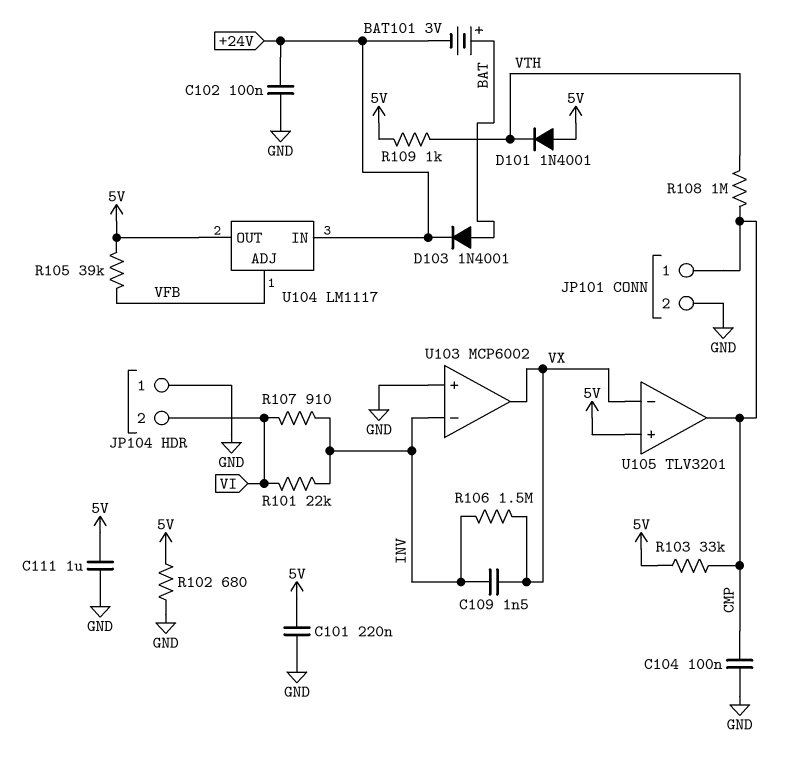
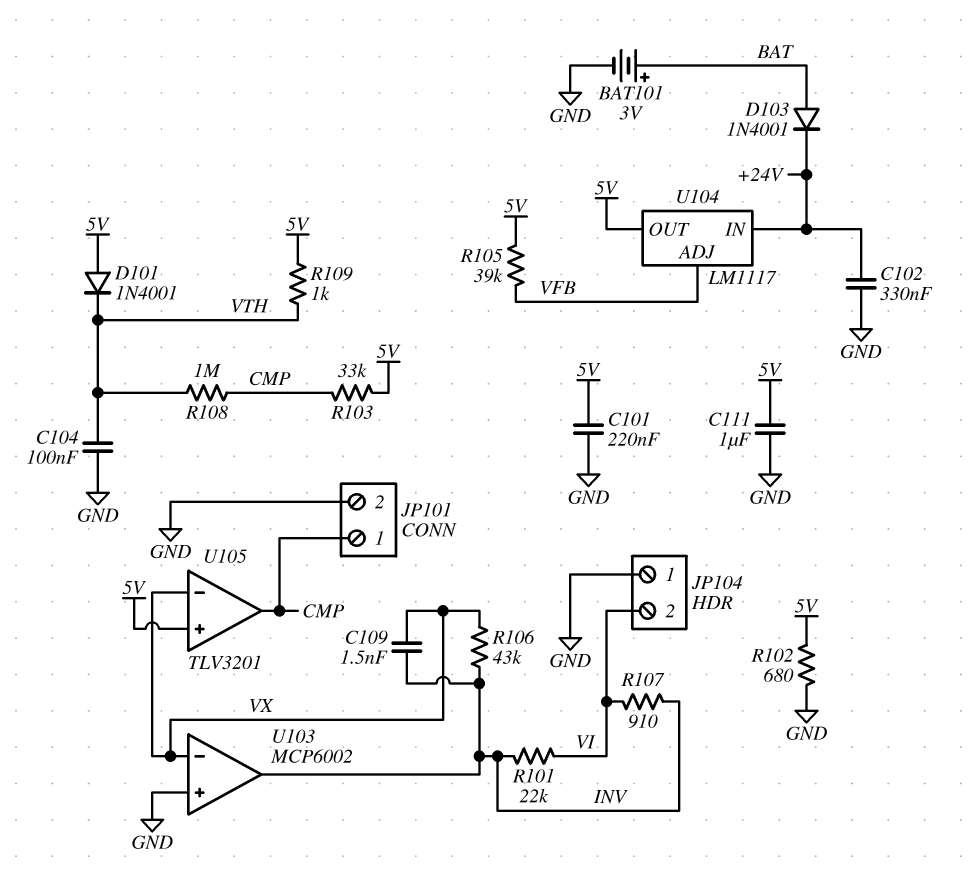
BAT101: 3V (plus BAT, minus +24V) -> 3V (plus BAT, minus GND)
C102: 100nF (+24V, GND) -> 330nF (+24V, GND)
C104: 100nF (CMP, GND) -> 100nF (GND, VTH)
R106: 1.5M (INV, VX) -> 43k (INV, VX)
U103 pin in-: INV -> VX
U103 pin out: VX -> INV

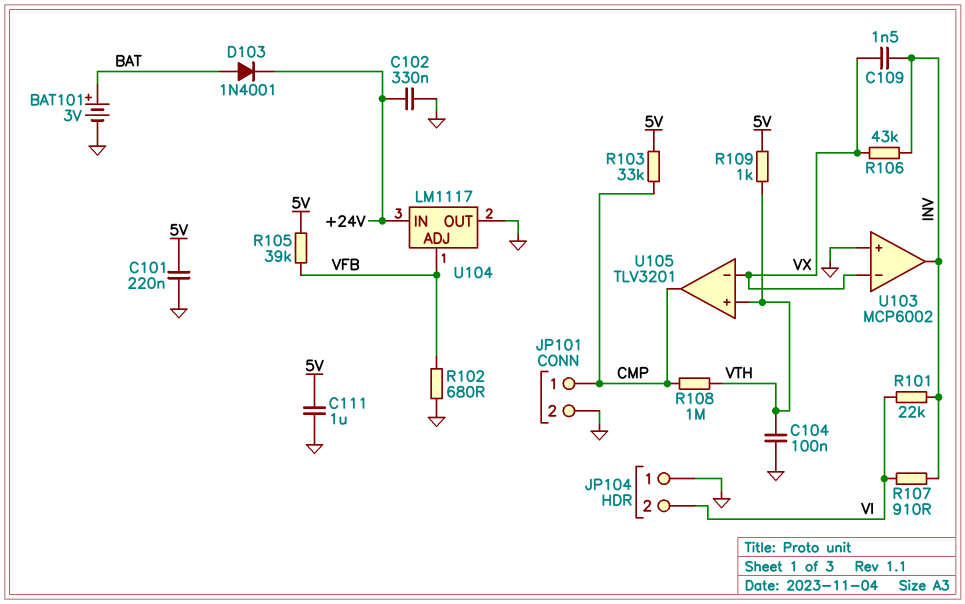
D101: diode 1N4001 (A 5V, K VTH) -> none
R102: 680 (5V, GND) -> 680 (GND, VFB)
U104 pin OUT: 5V -> GND
U105 pin in+: 5V -> VTH

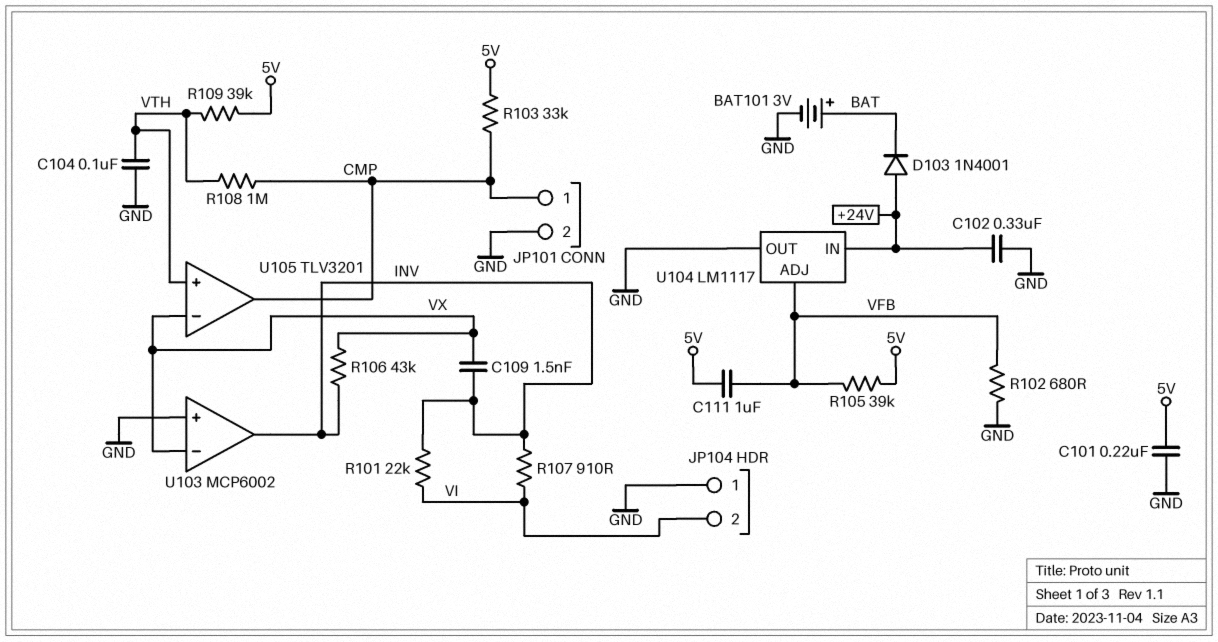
C111: 1uF (5V, GND) -> 1uF (5V, VFB)
D103: diode 1N4001 (A BAT, K +24V) -> diode 1N4001 (A +24V, K BAT)
R109: 1k (5V, VTH) -> 39k (5V, VTH)

